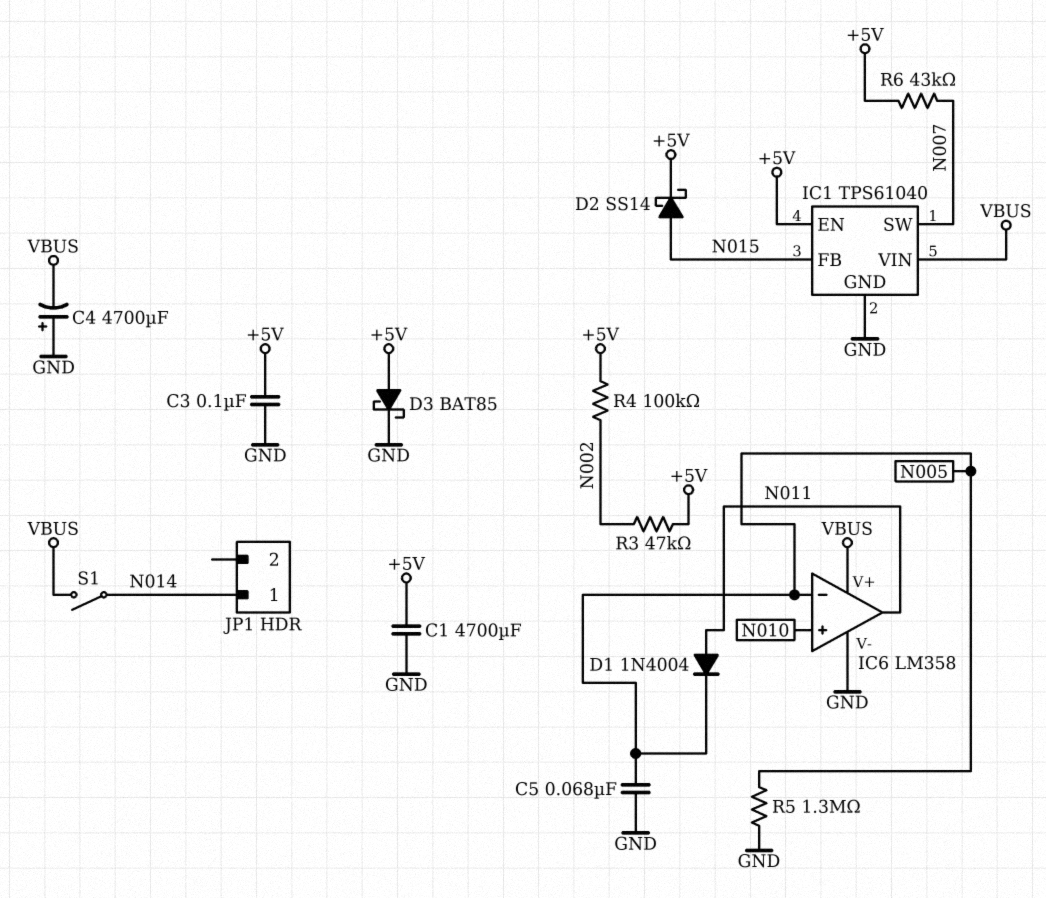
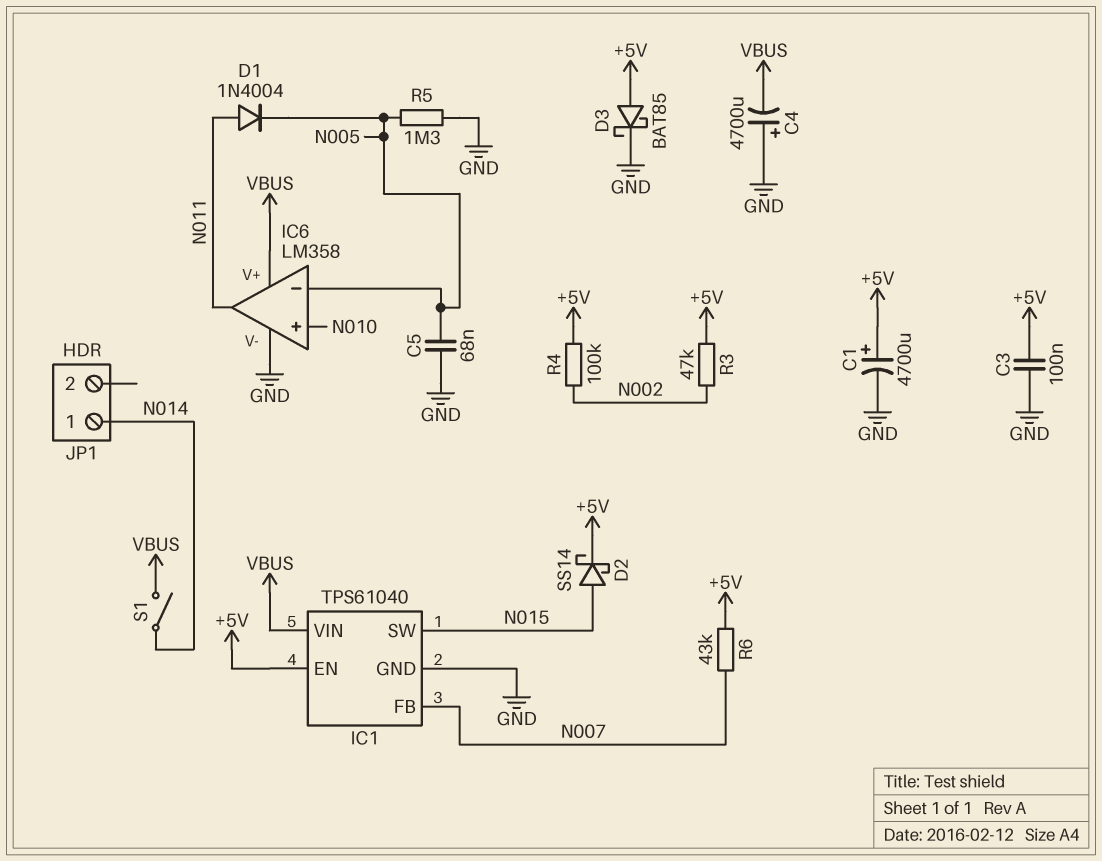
C1: 4700uF (+5V, GND) -> 4700uF (plus +5V, minus GND)
IC1 pin FB: N015 -> N007
IC1 pin SW: N007 -> N015

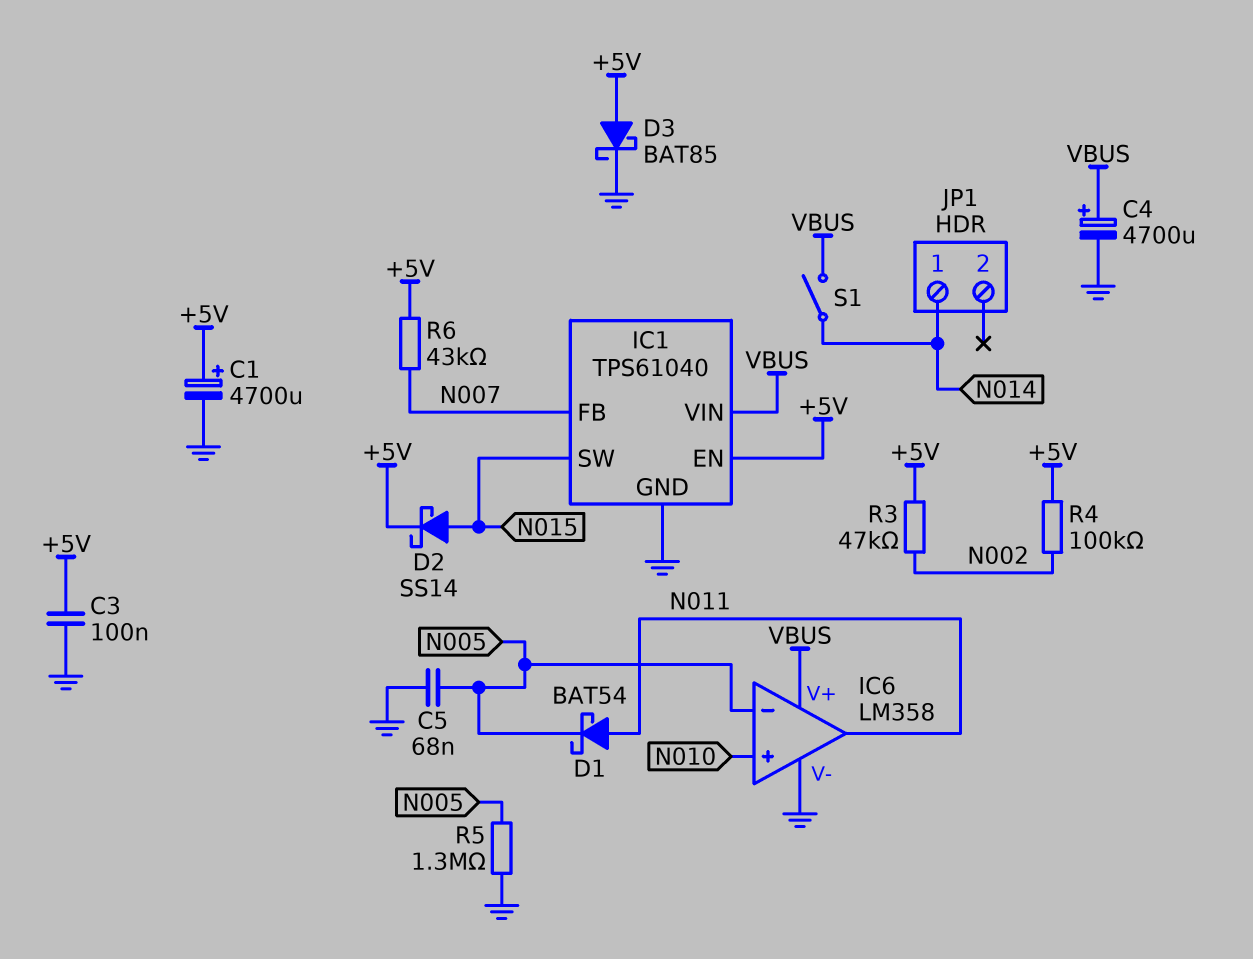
C4: 4700uF (plus GND, minus VBUS) -> 4700uF (plus VBUS, minus GND)
D1: diode 1N4004 (A N011, K N005) -> schottky BAT54 (A N011, K N005)

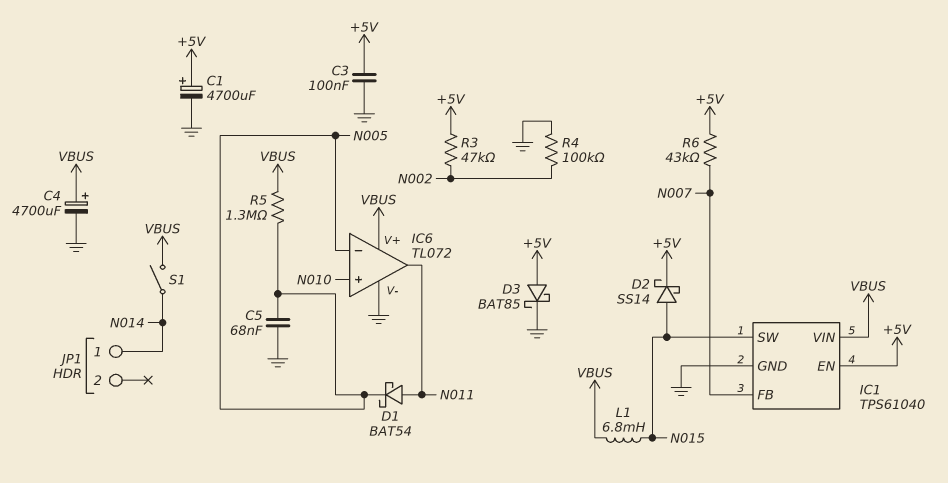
IC6: LM358 -> TL072
L1: none -> 6.8mH (N015, VBUS)
R4: 100k (+5V, N002) -> 100k (GND, N002)
R5: 1.3M (GND, N005) -> 1.3M (N005, VBUS)

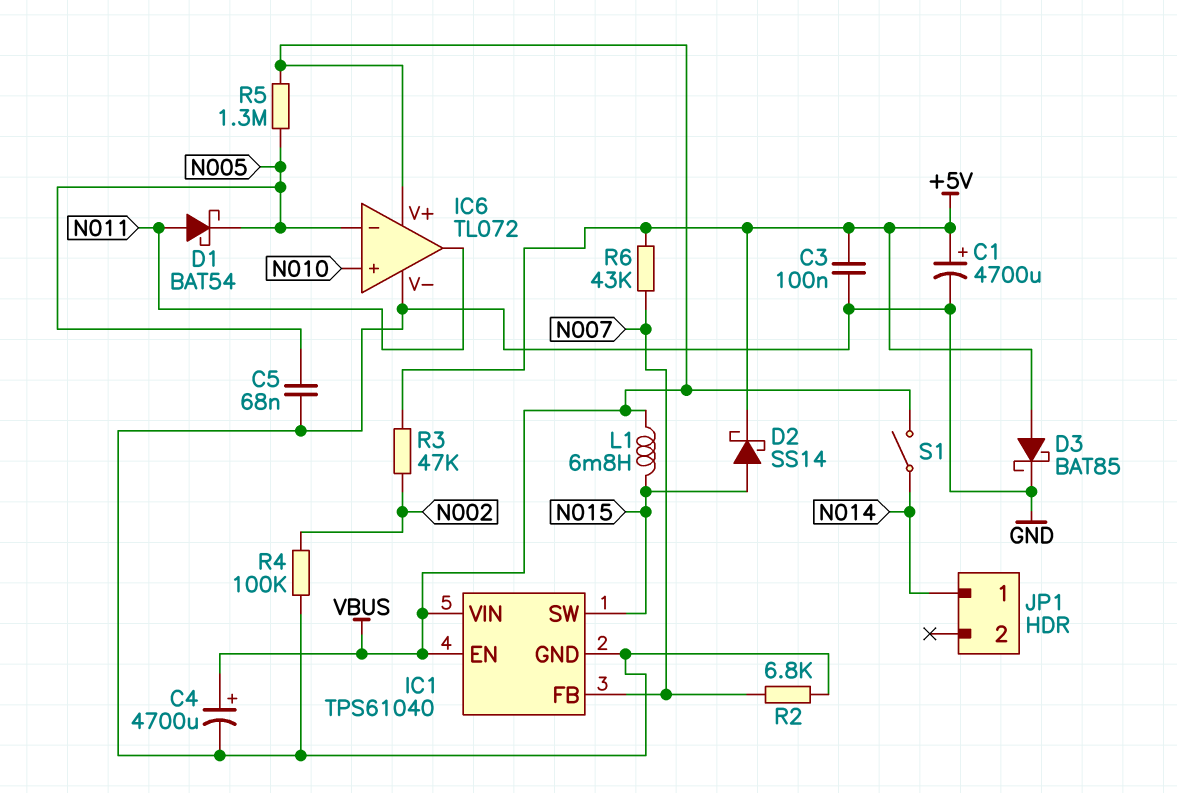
IC1 pin EN: +5V -> VBUS
R2: none -> 6.8k (GND, N007)

